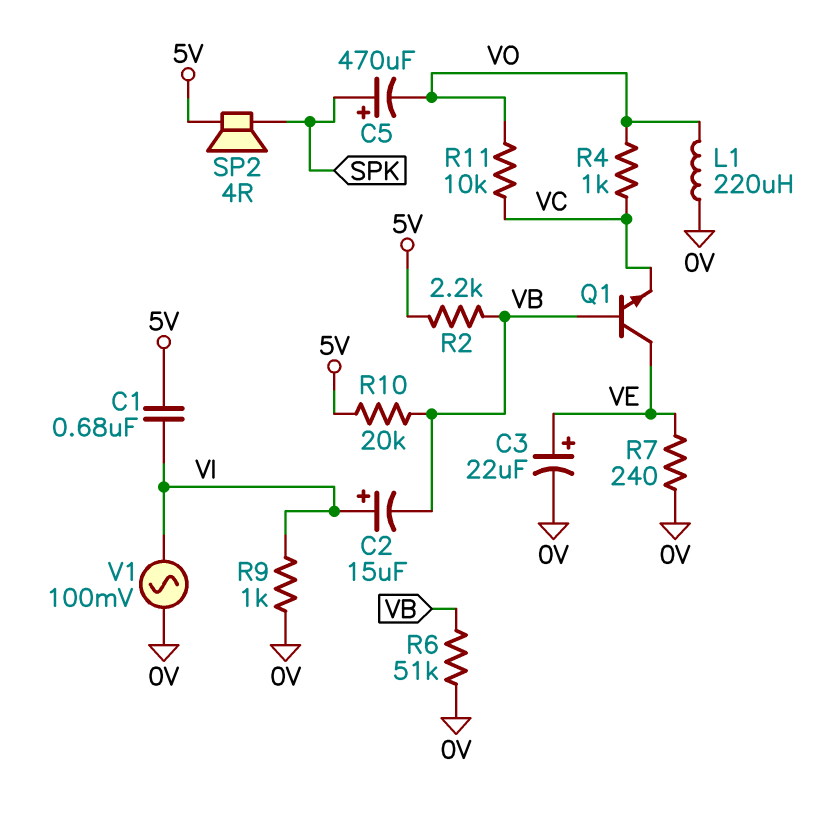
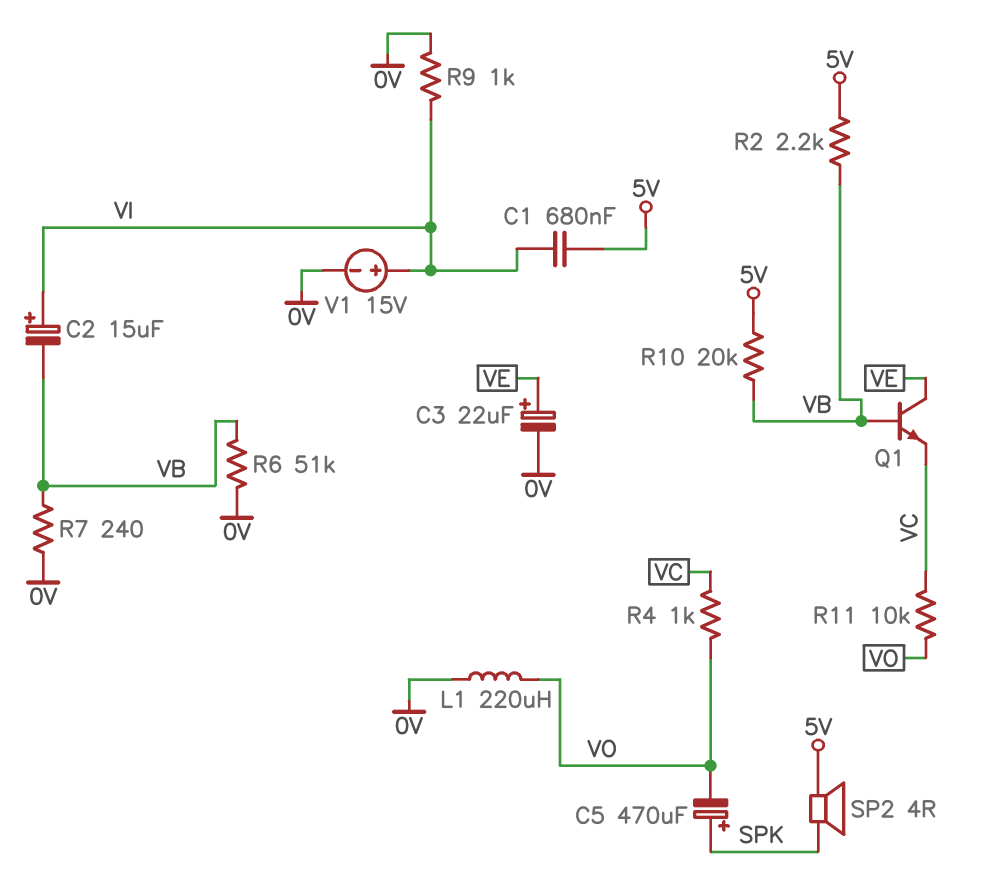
R7: 240 (0V, VE) -> 240 (0V, VB)
V1: AC 100mV (0V, VI) -> 15V (plus VI, minus 0V)

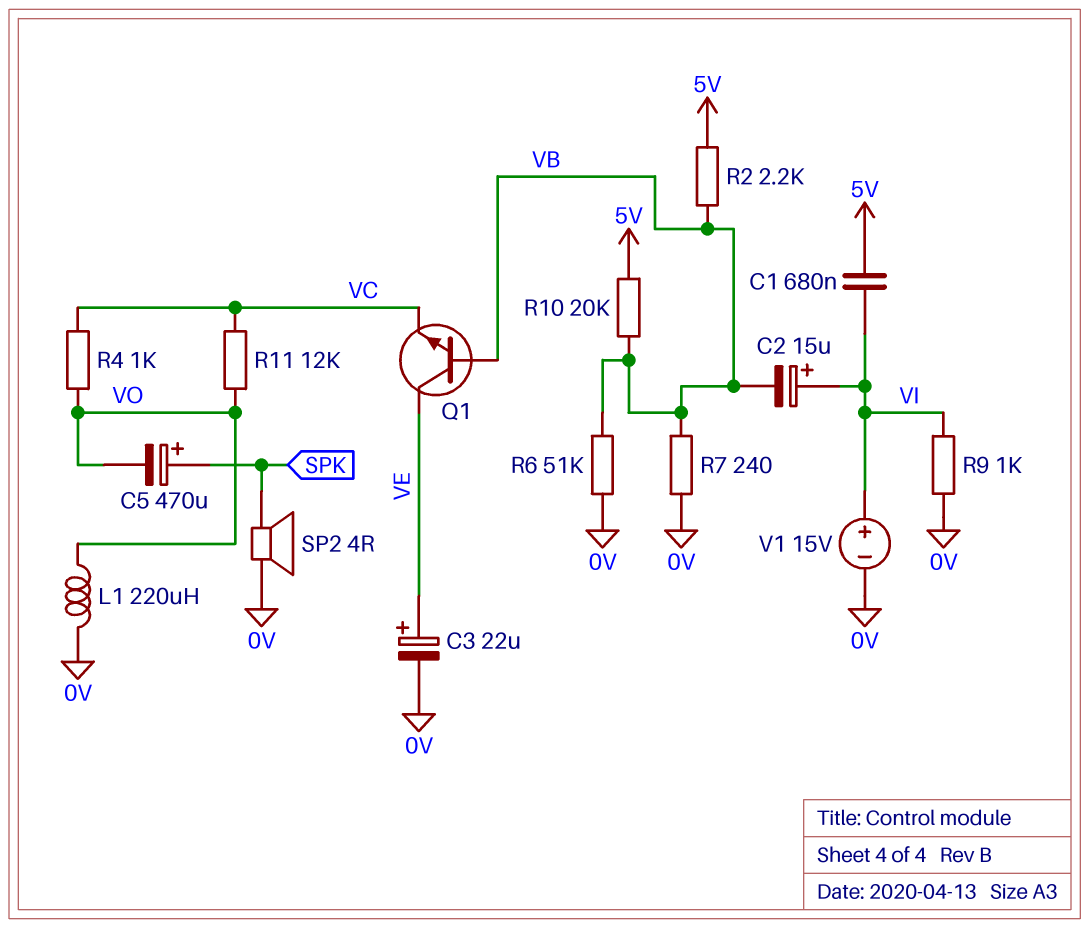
R11: 10k (VC, VO) -> 12k (VC, VO)
SP2: speaker 4R (5V, SPK) -> speaker 4R (0V, SPK)

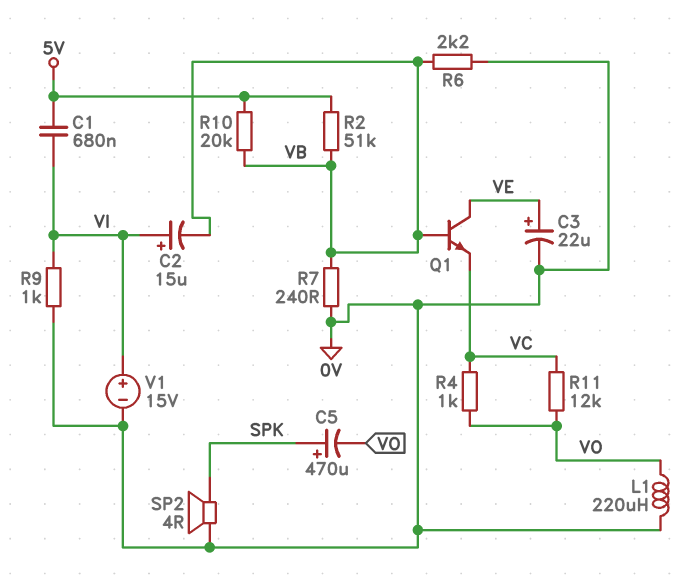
R2: 2.2k (5V, VB) -> 51k (5V, VB)
R6: 51k (0V, VB) -> 2.2k (0V, VB)

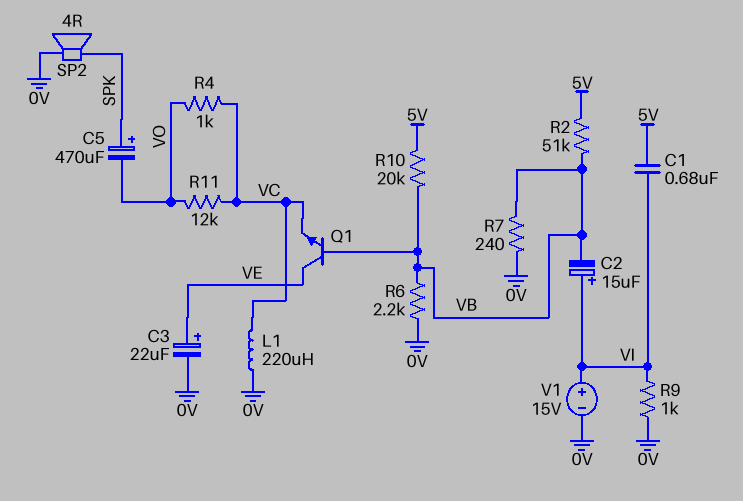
L1: 220uH (0V, VO) -> 220uH (0V, VC)

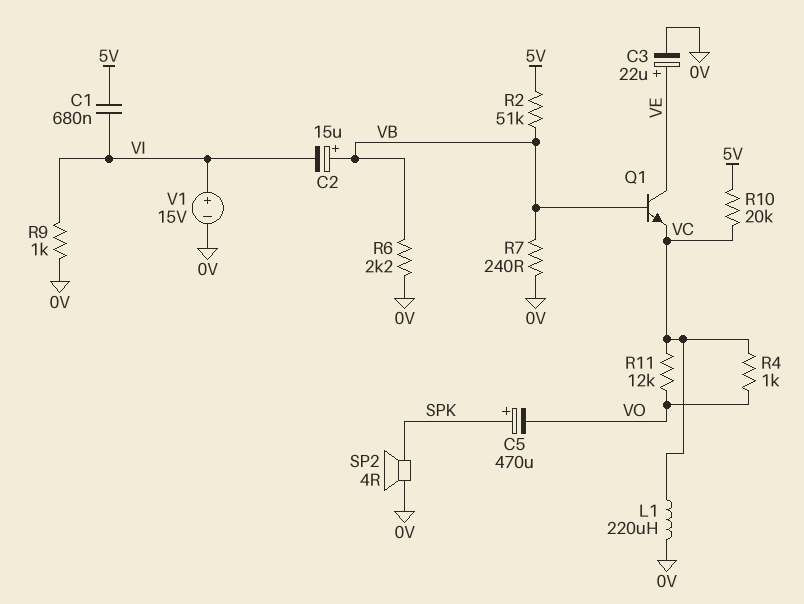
C2: 15uF (plus VI, minus VB) -> 15uF (plus VB, minus VI)
R10: 20k (5V, VB) -> 20k (5V, VC)

